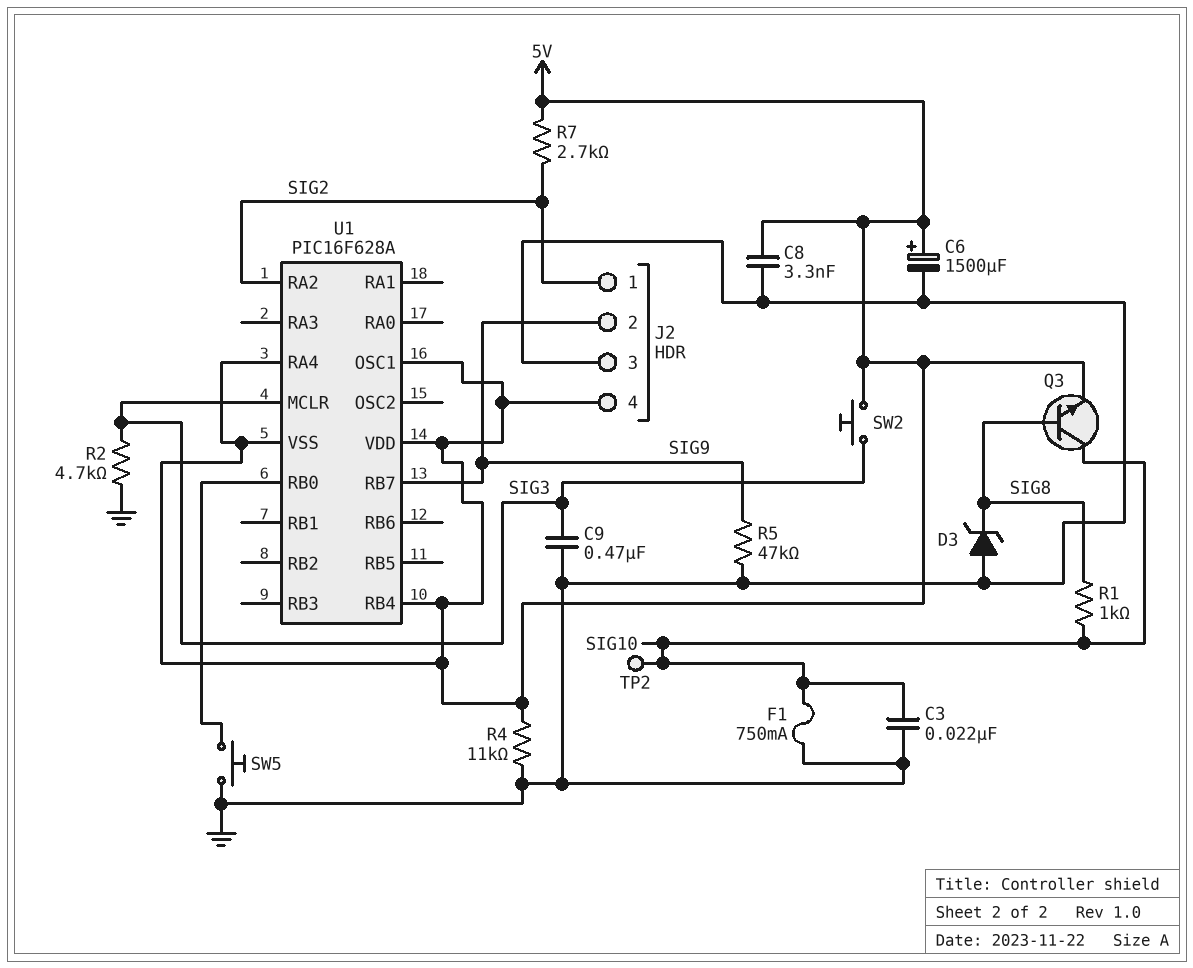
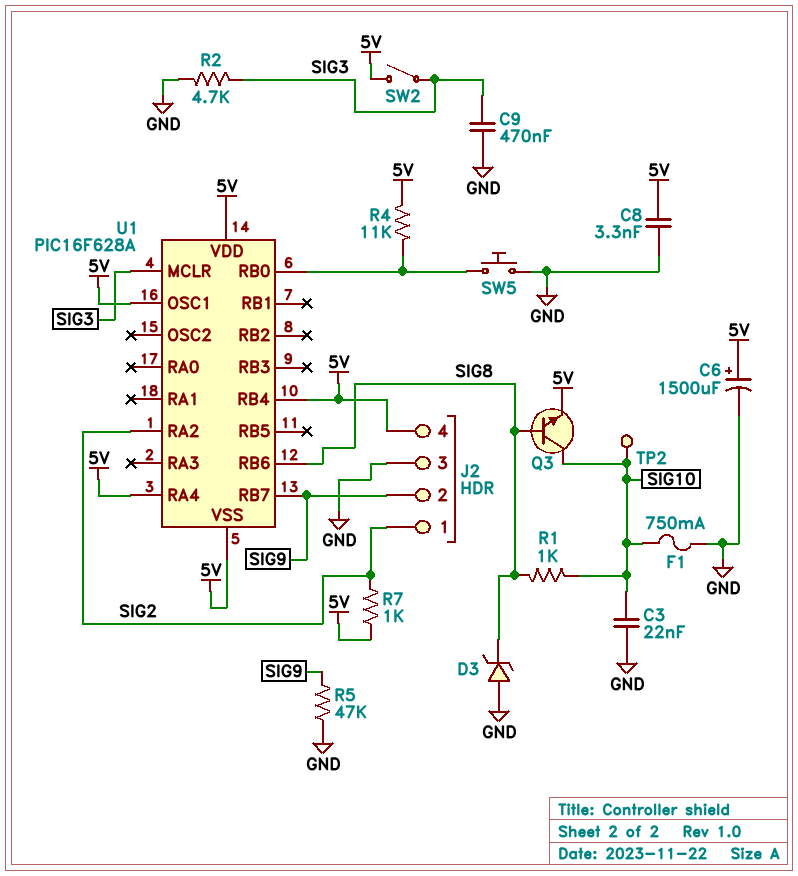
R4: 11k (5V, GND) -> 11k (5V, U1/RB0)
R7: 2.7k (5V, SIG2) -> 1k (5V, SIG2)
SW2: button (5V, SIG3) -> switch (5V, SIG3)
U1 pin RB6: none -> SIG8

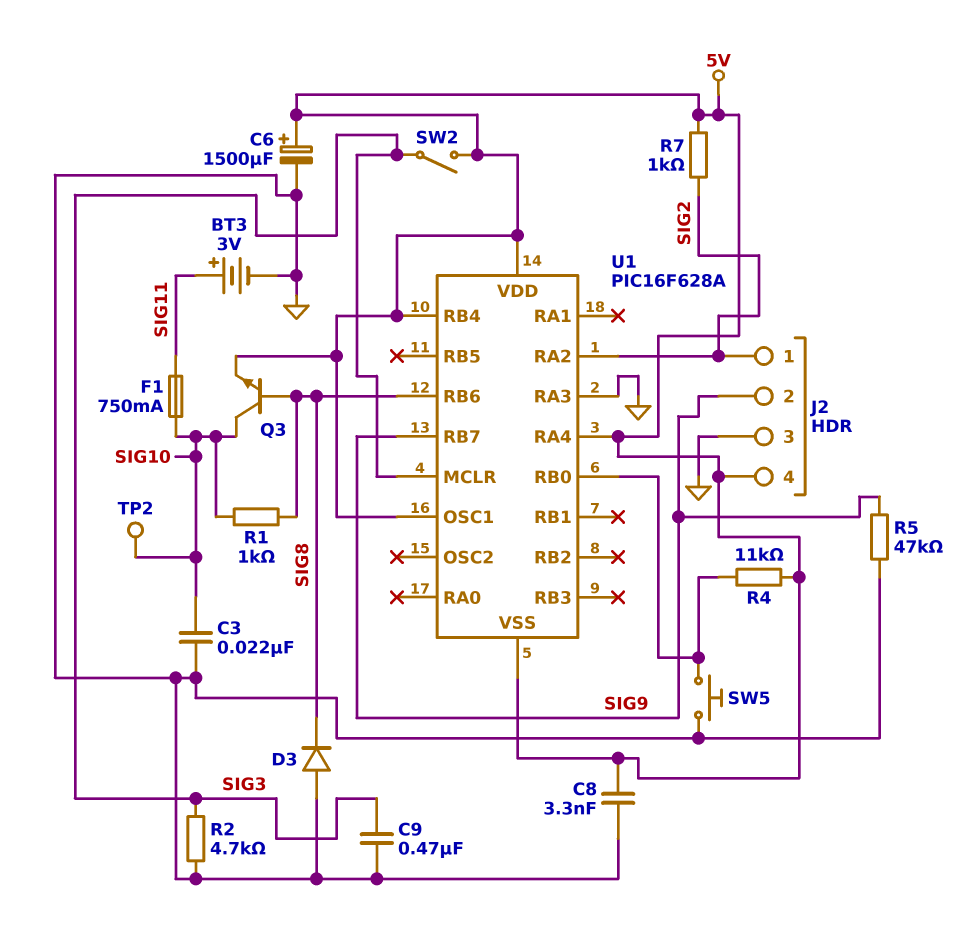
BT3: none -> 3V (plus SIG11, minus GND)
D3: zener (A GND, K SIG8) -> diode (A GND, K SIG8)
F1: 750mA (GND, SIG10) -> 750mA (SIG10, SIG11)
U1 pin RA3: none -> GND

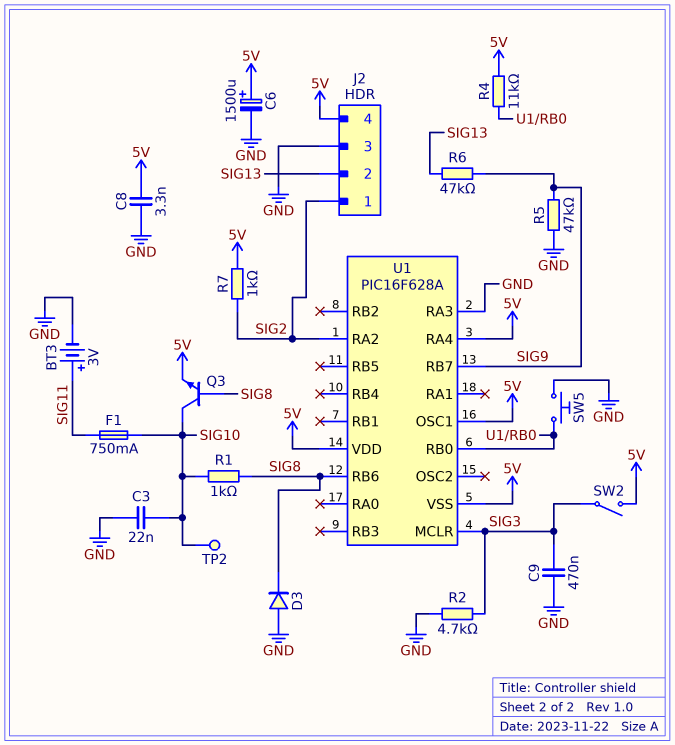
J2 pin 2: SIG9 -> SIG13
R6: none -> 47k (SIG9, SIG13)
U1 pin RB4: 5V -> none

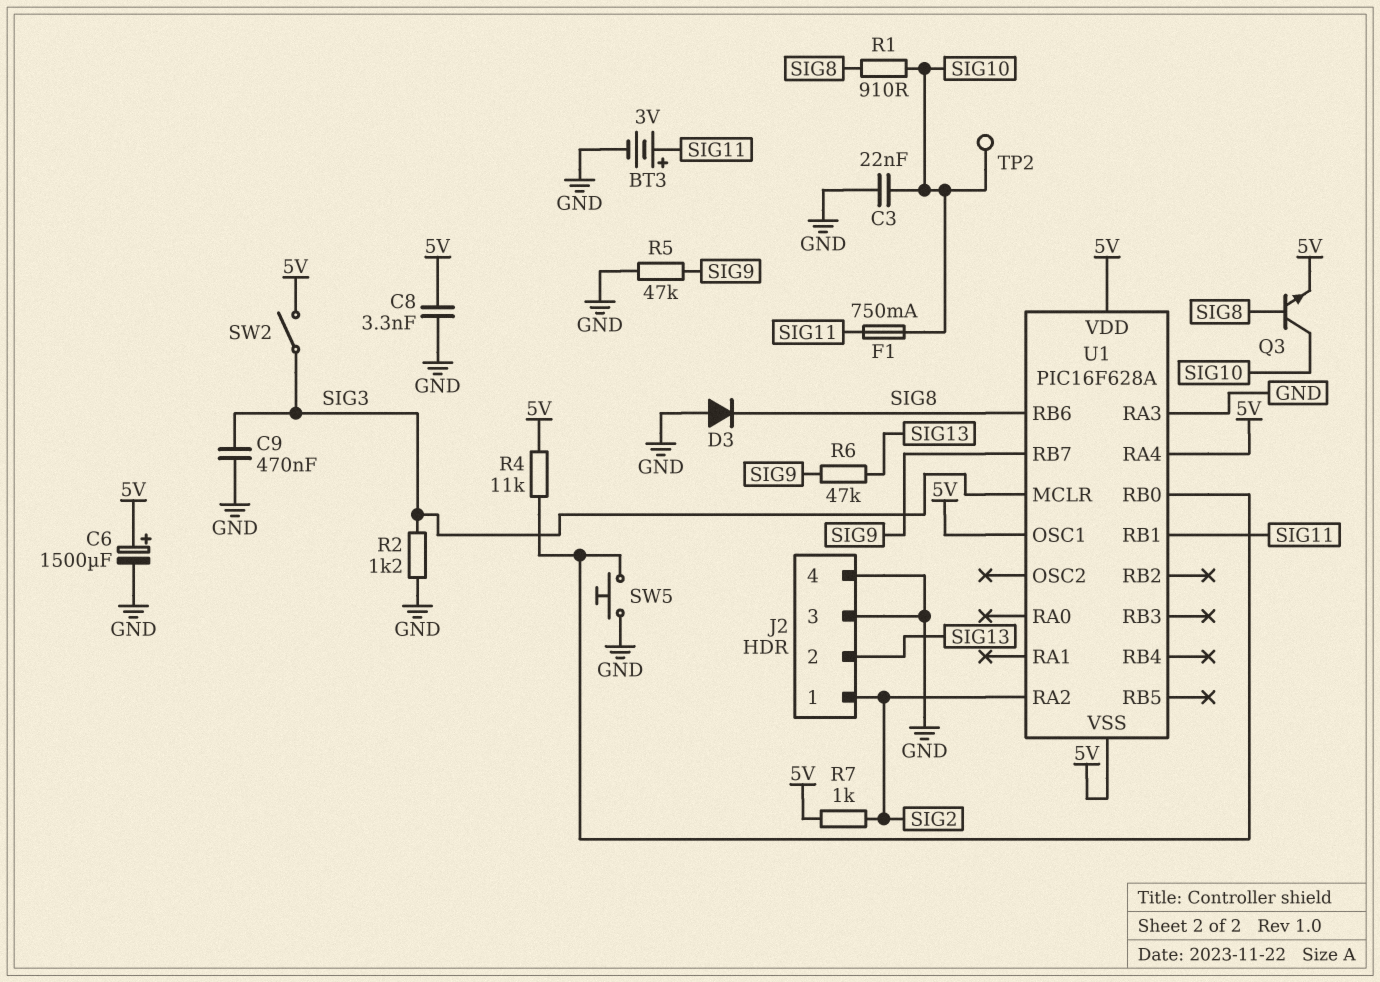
J2 pin 4: 5V -> GND
R1: 1k (SIG8, SIG10) -> 910 (SIG8, SIG10)
R2: 4.7k (GND, SIG3) -> 1.2k (GND, SIG3)
U1 pin RB1: none -> SIG11

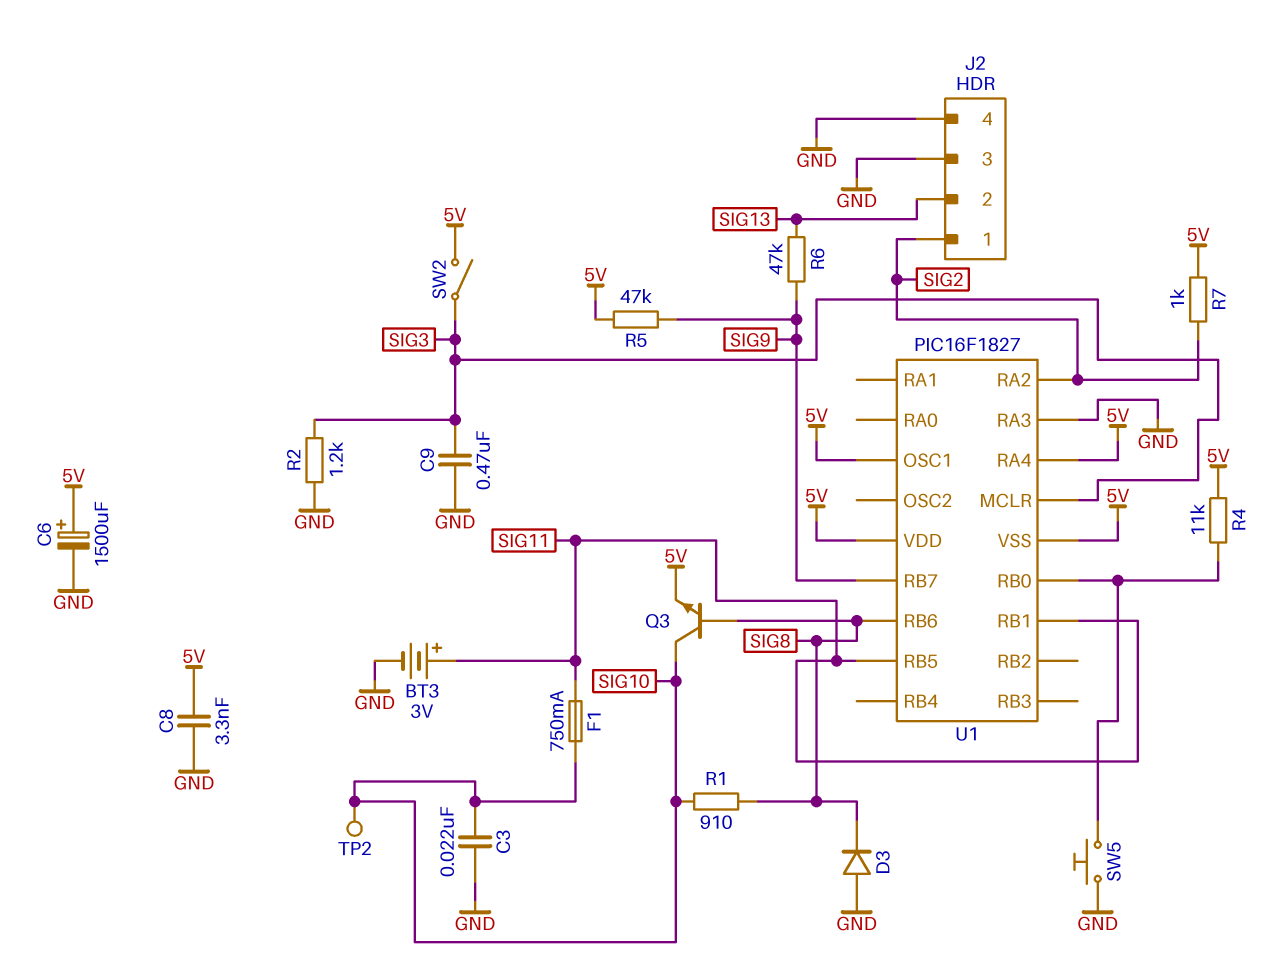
R5: 47k (GND, SIG9) -> 47k (5V, SIG9)
U1: PIC16F628A -> PIC16F1827
U1 pin RB5: none -> SIG11

